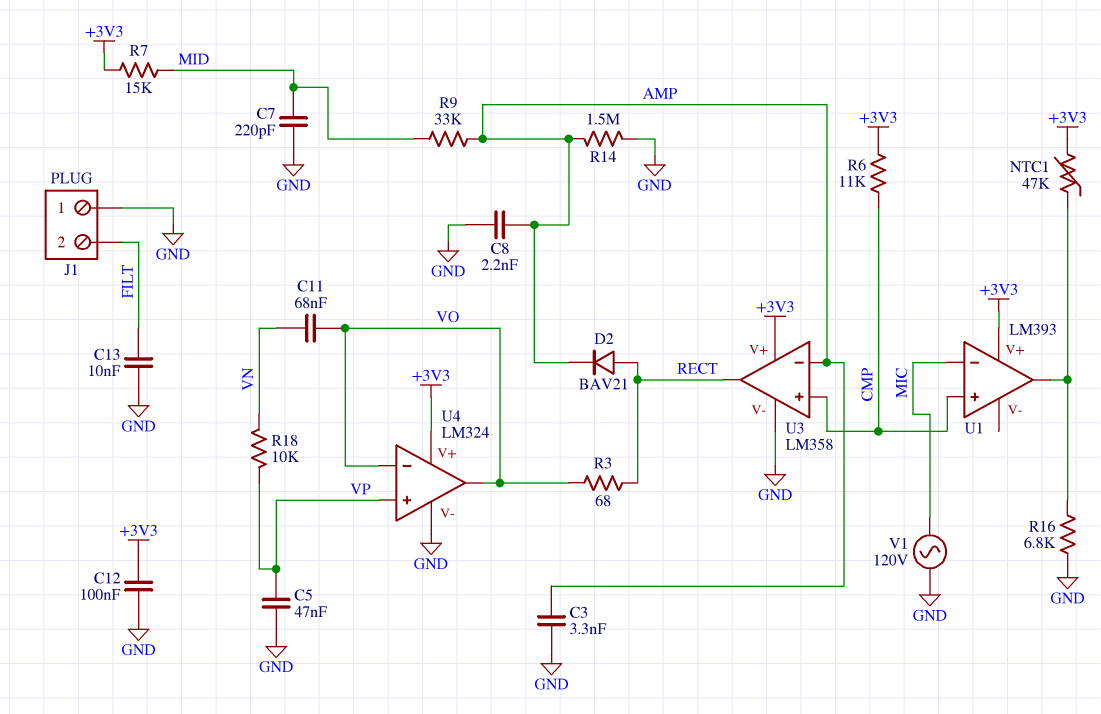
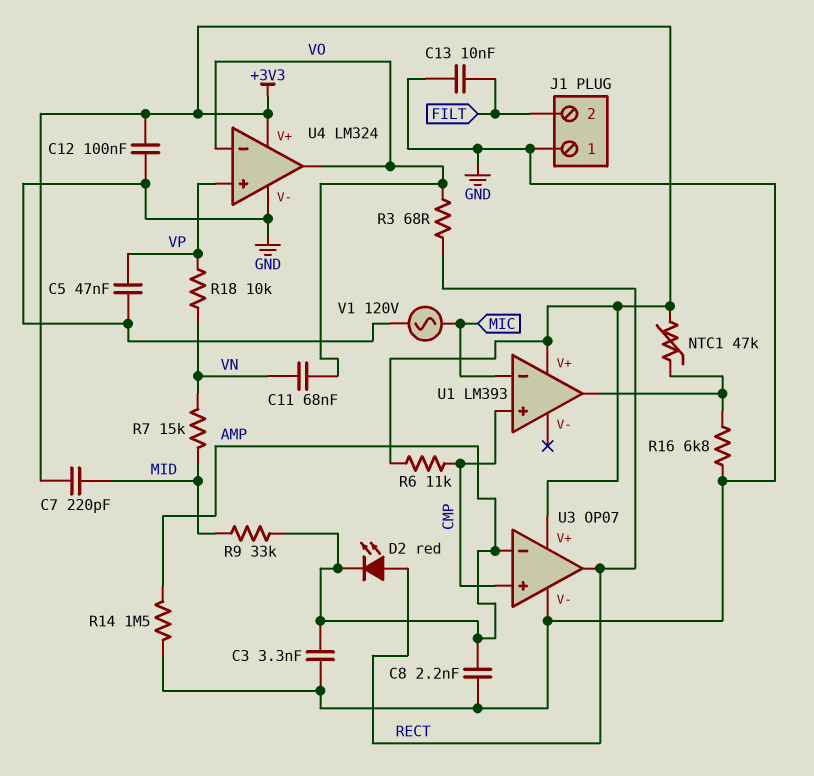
C7: 220pF (GND, MID) -> 220pF (+3V3, MID)
D2: diode BAV21 (A RECT, K AMP) -> LED red (A RECT, K AMP)
R7: 15k (+3V3, MID) -> 15k (MID, VN)
U3: LM358 -> OP07

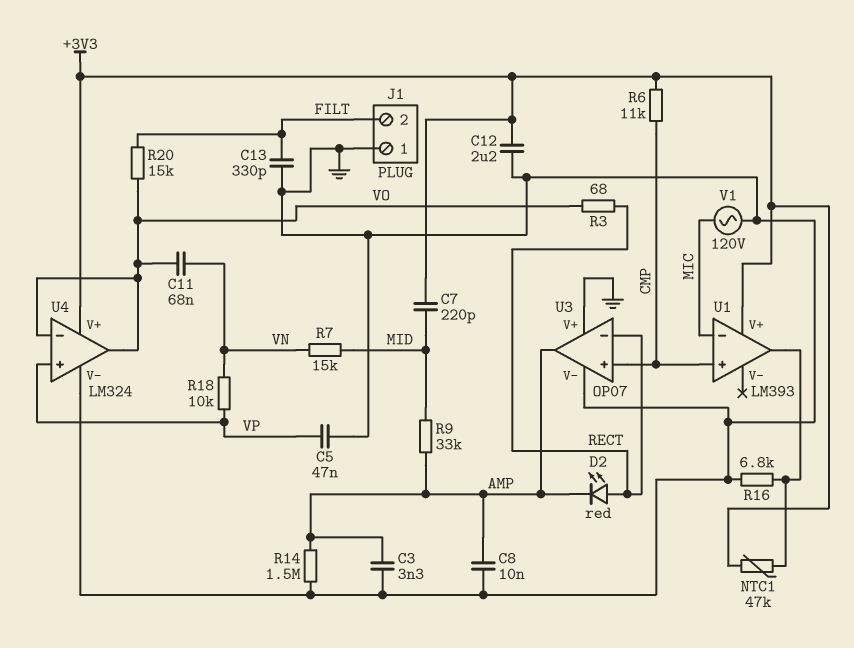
C8: 2.2nF (AMP, GND) -> 10nF (AMP, GND)
C12: 100nF (+3V3, GND) -> 2.2uF (+3V3, GND)
C13: 10nF (FILT, GND) -> 330pF (FILT, GND)
R20: none -> 15k (FILT, VO)
U3 pin V+: +3V3 -> GND
U3 pin in-: AMP -> RECT
U3 pin out: RECT -> AMP

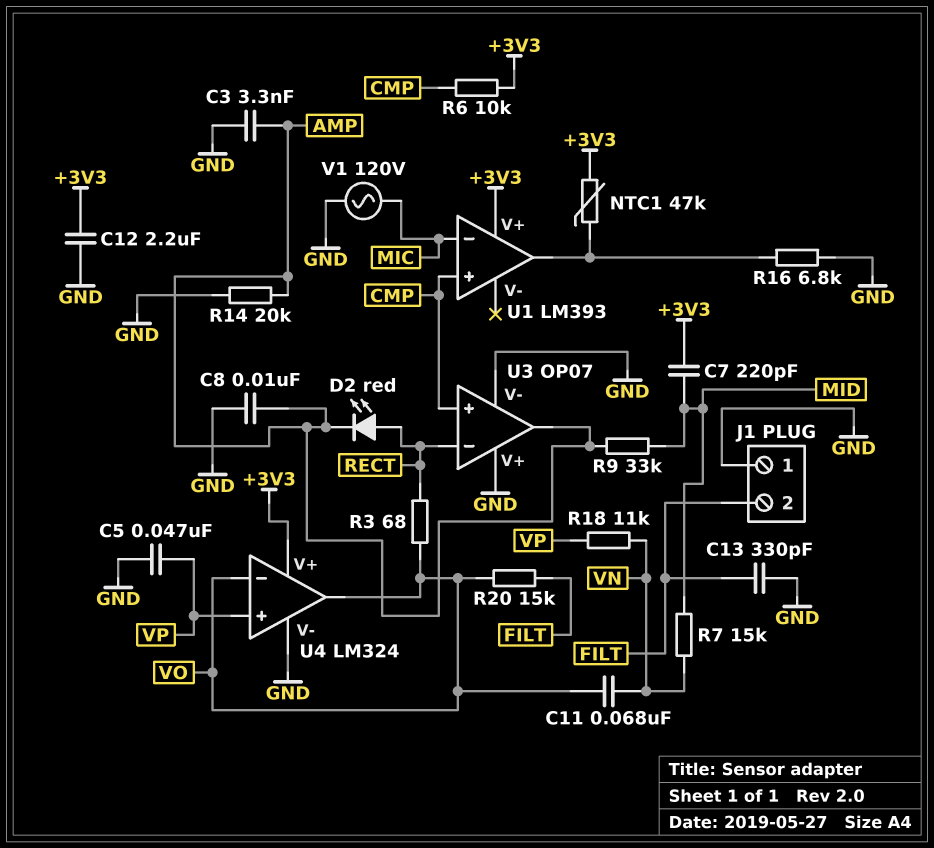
R6: 11k (+3V3, CMP) -> 10k (+3V3, CMP)
R14: 1.5M (AMP, GND) -> 20k (AMP, GND)
R18: 10k (VN, VP) -> 11k (VN, VP)

